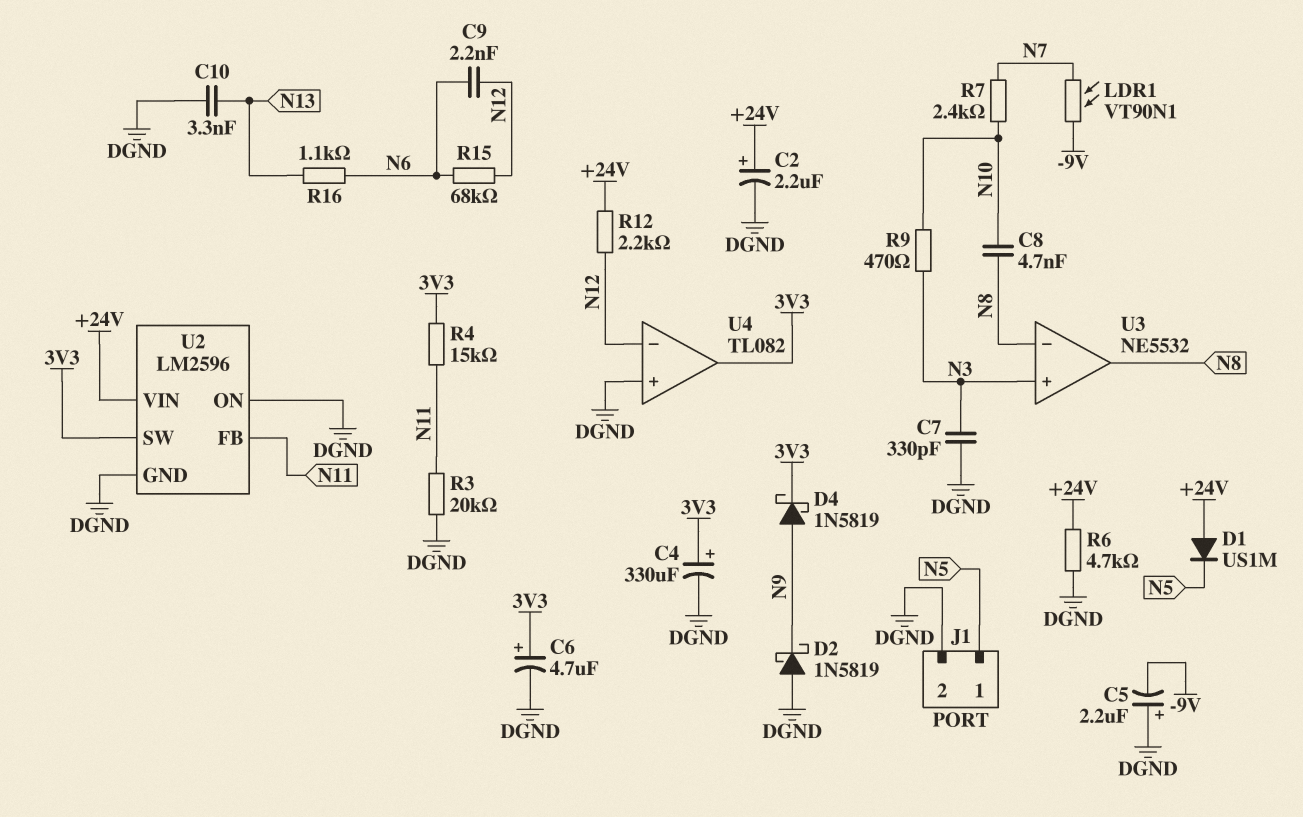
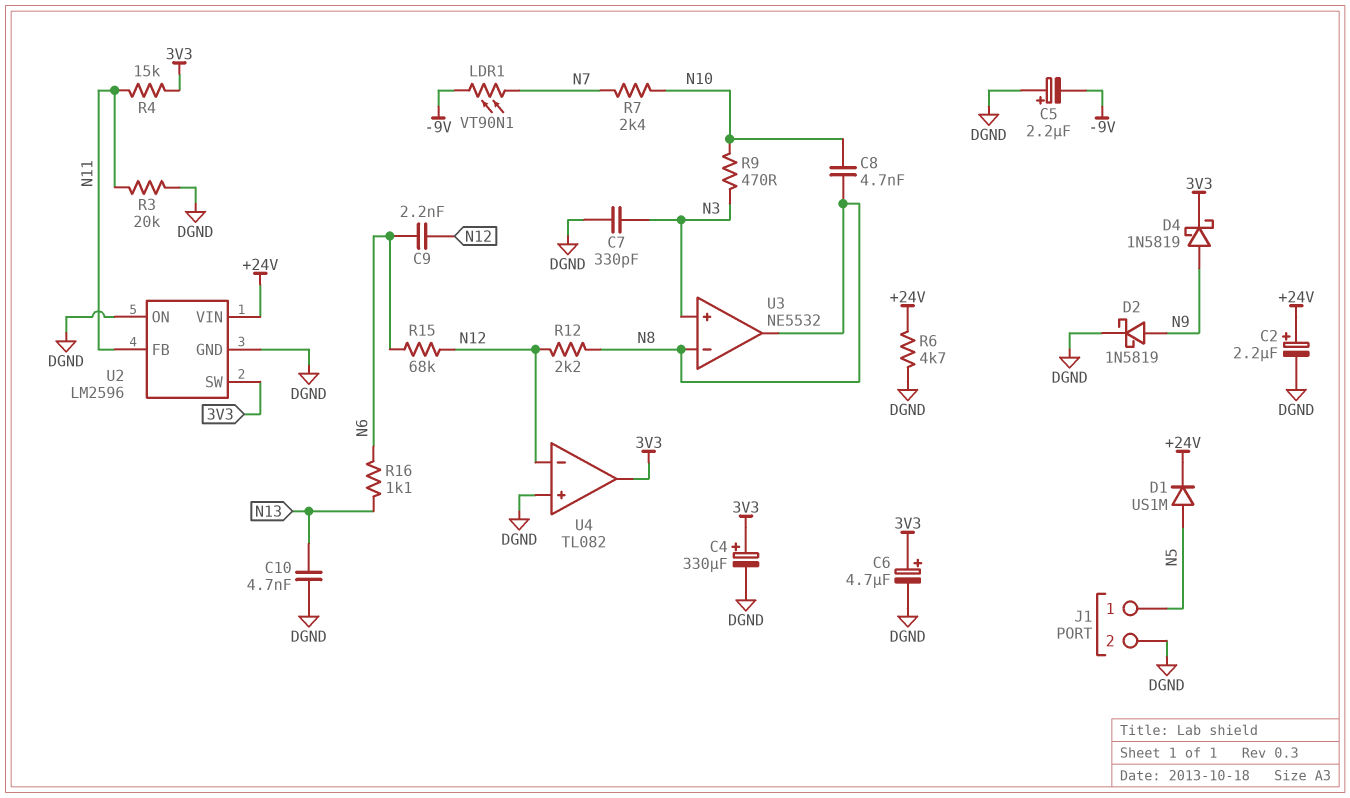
C10: 3.3nF (DGND, N13) -> 4.7nF (DGND, N13)
D1: diode US1M (A +24V, K N5) -> diode US1M (A N5, K +24V)
D2: schottky 1N5819 (A DGND, K N9) -> schottky 1N5819 (A N9, K DGND)
R12: 2.2k (+24V, N12) -> 2.2k (N8, N12)

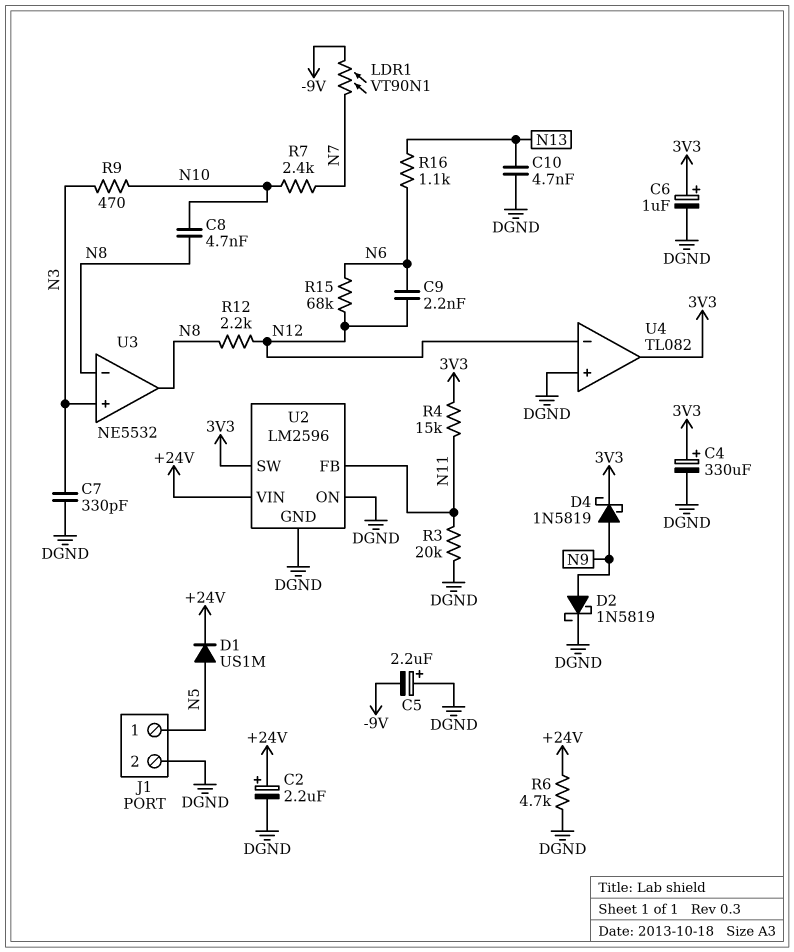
C6: 4.7uF (plus 3V3, minus DGND) -> 1uF (plus 3V3, minus DGND)

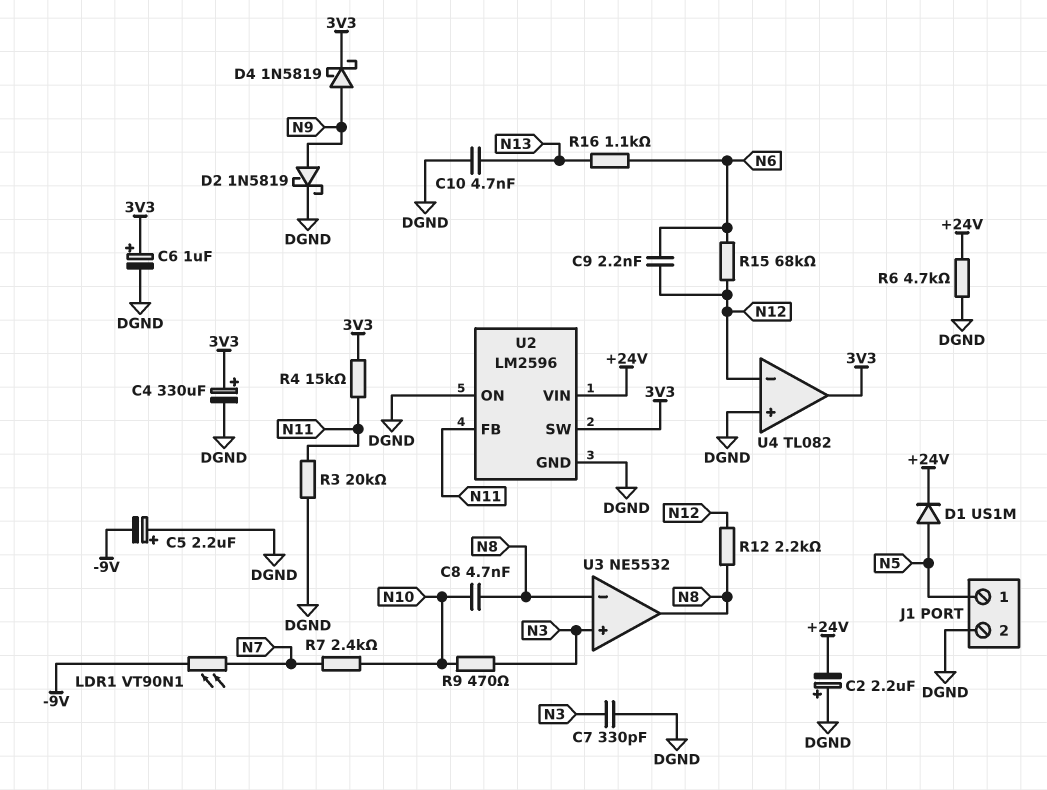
C2: 2.2uF (plus +24V, minus DGND) -> 2.2uF (plus DGND, minus +24V)

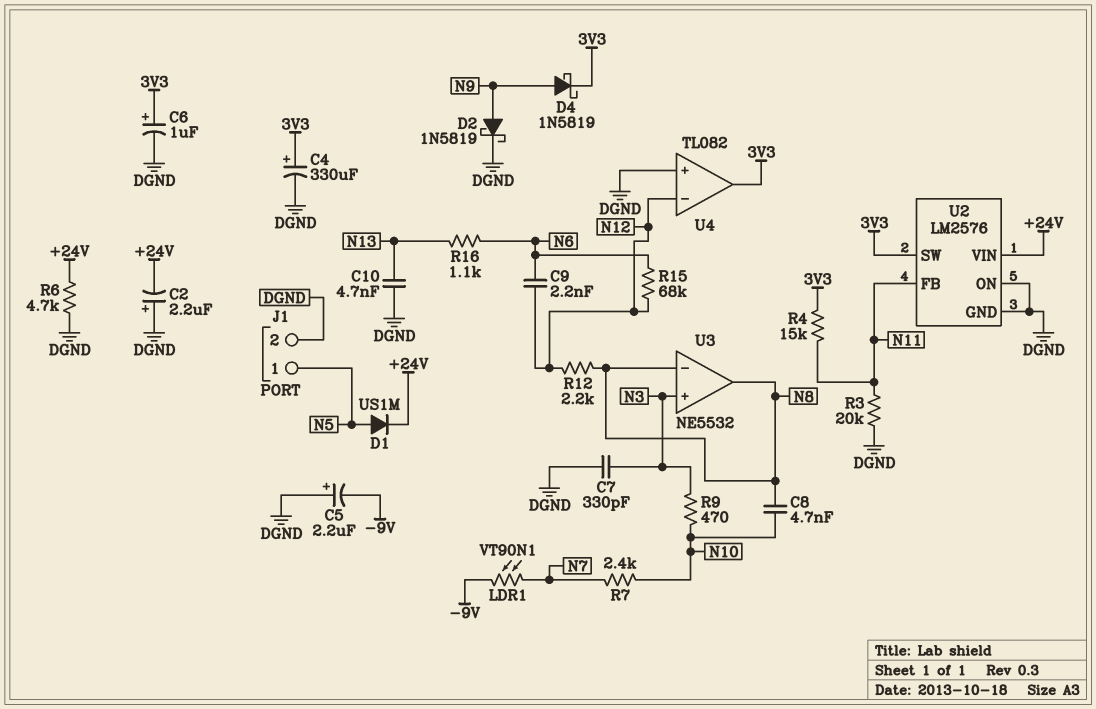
U2: LM2596 -> LM2576

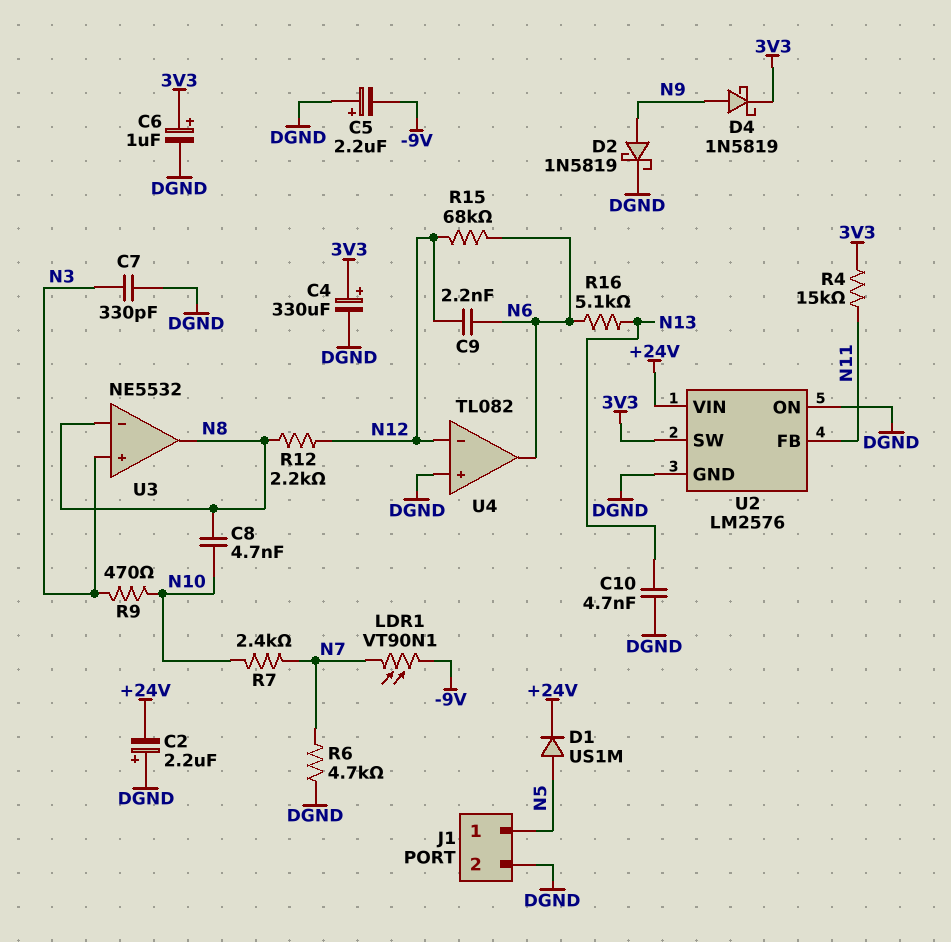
R3: 20k (DGND, N11) -> none
R6: 4.7k (+24V, DGND) -> 4.7k (DGND, N7)
R16: 1.1k (N6, N13) -> 5.1k (N6, N13)
U4 pin out: 3V3 -> N6

